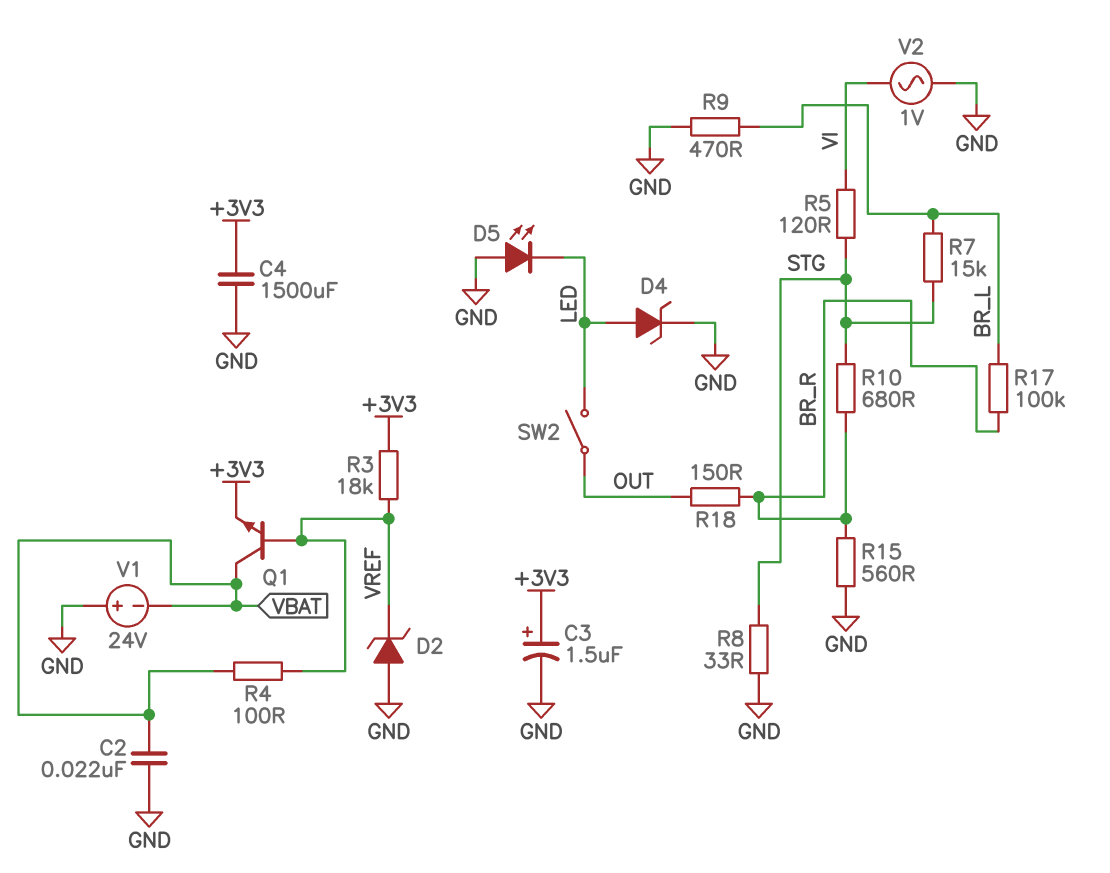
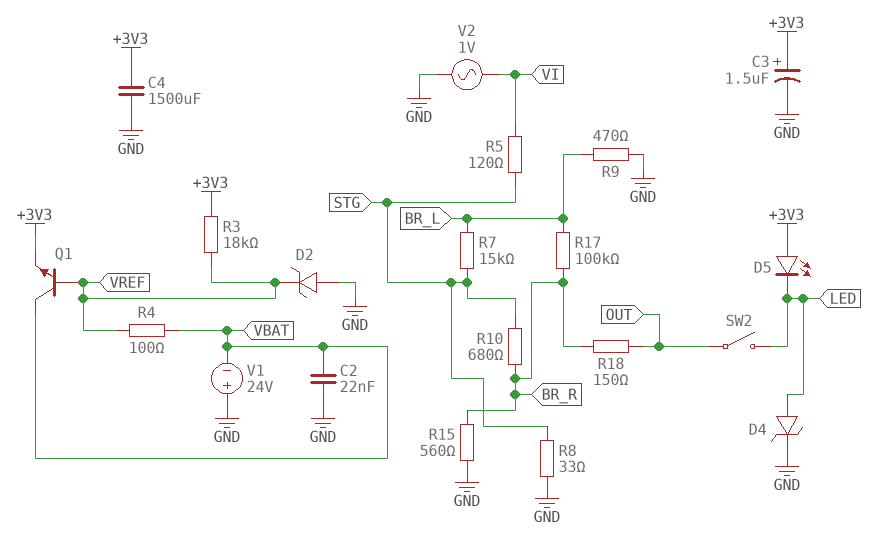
D5: LED (A GND, K LED) -> LED (A +3V3, K LED)

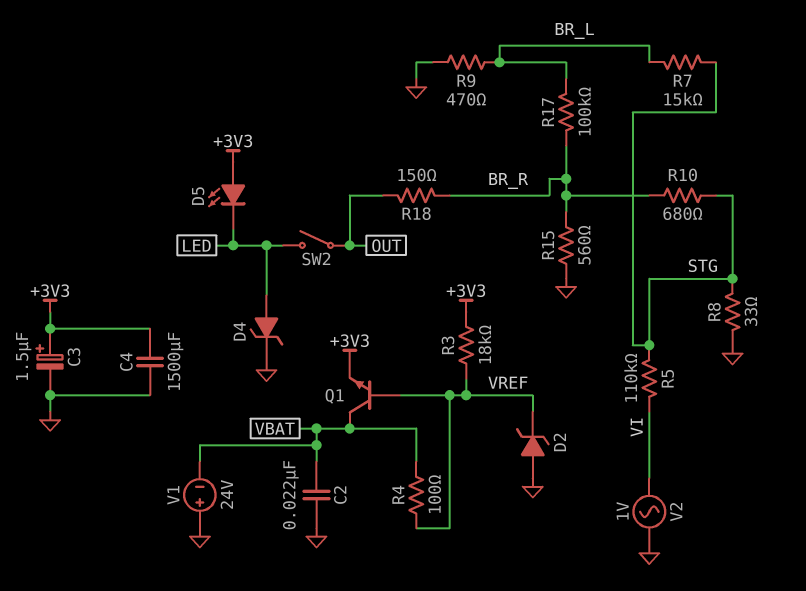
R5: 120 (STG, VI) -> 110k (STG, VI)

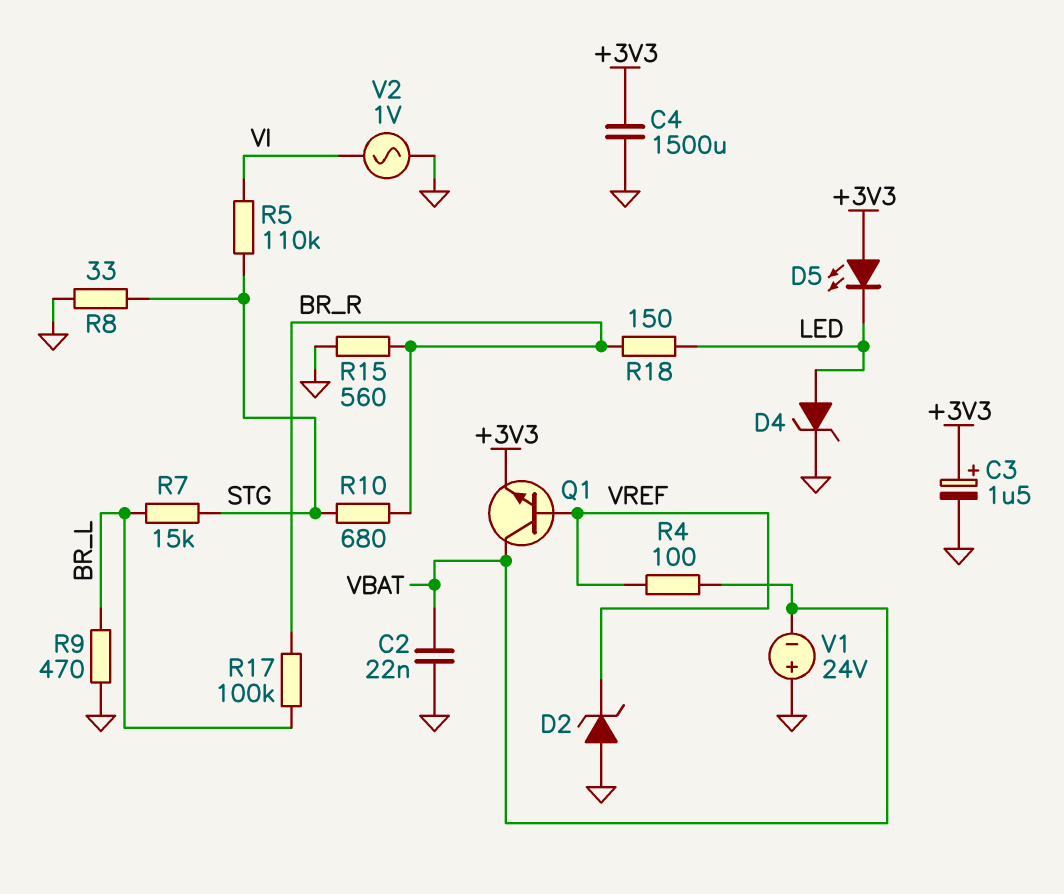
R3: 18k (+3V3, VREF) -> none
R18: 150 (BR_R, OUT) -> 150 (BR_R, LED)
SW2: switch (LED, OUT) -> none

